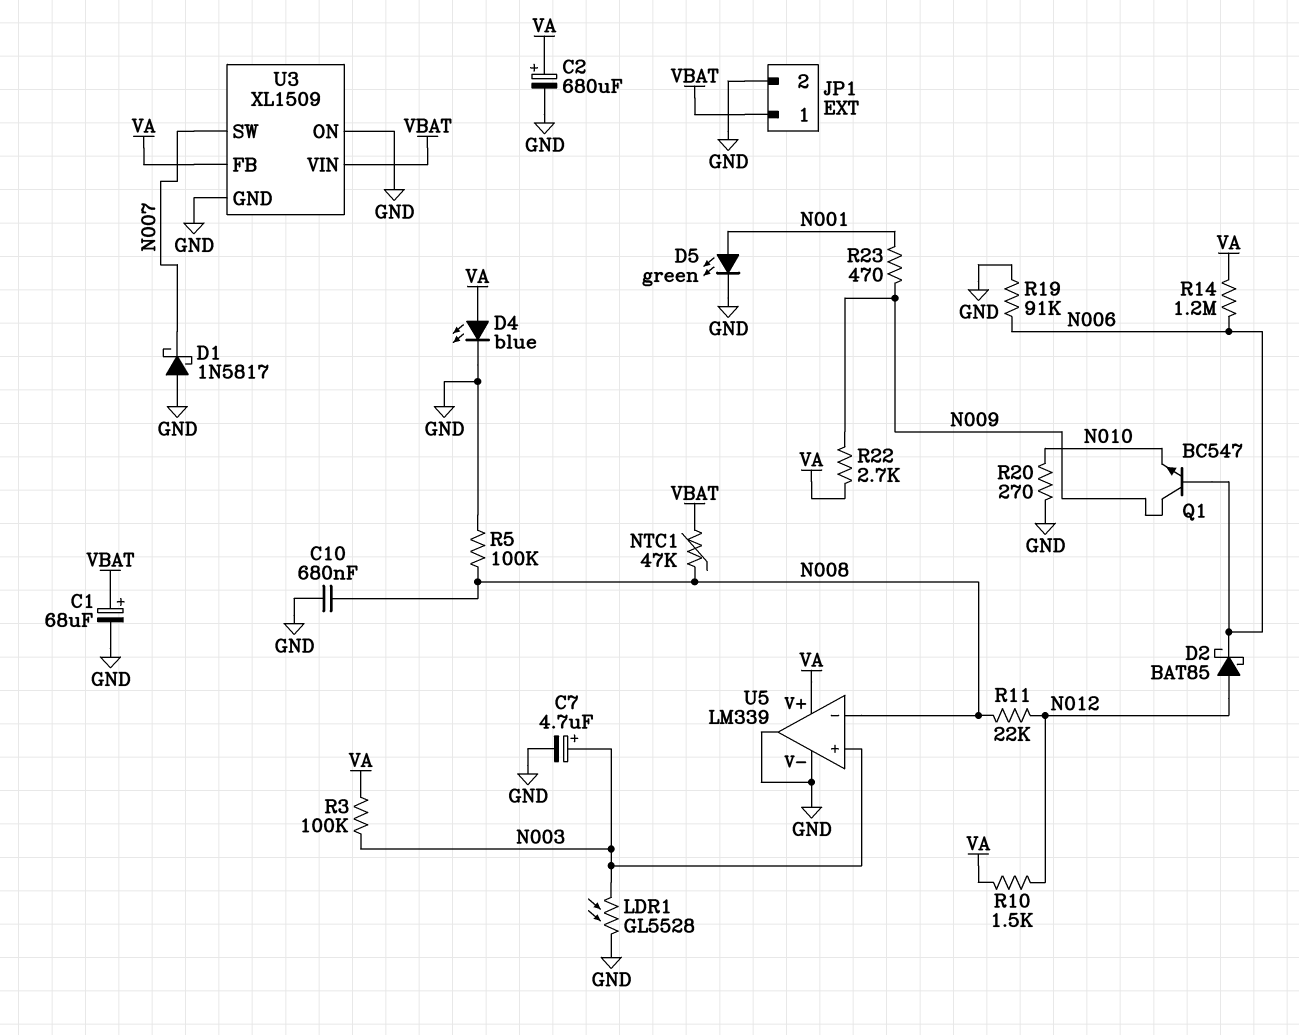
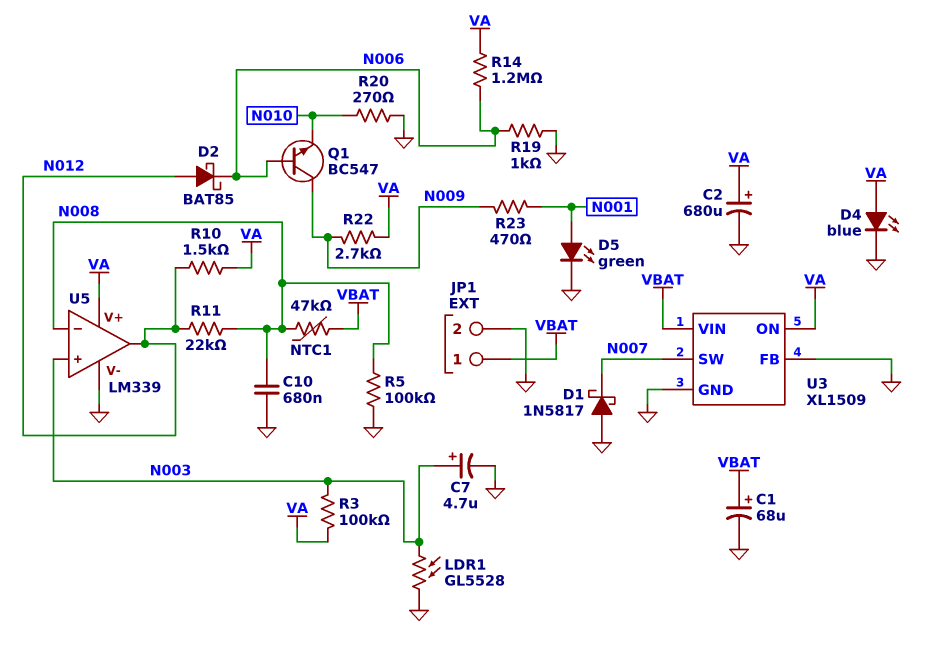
R19: 91k (GND, N006) -> 1k (GND, N006)
U3 pin FB: VA -> GND
U3 pin ON: GND -> VA
U5 pin out: GND -> N012

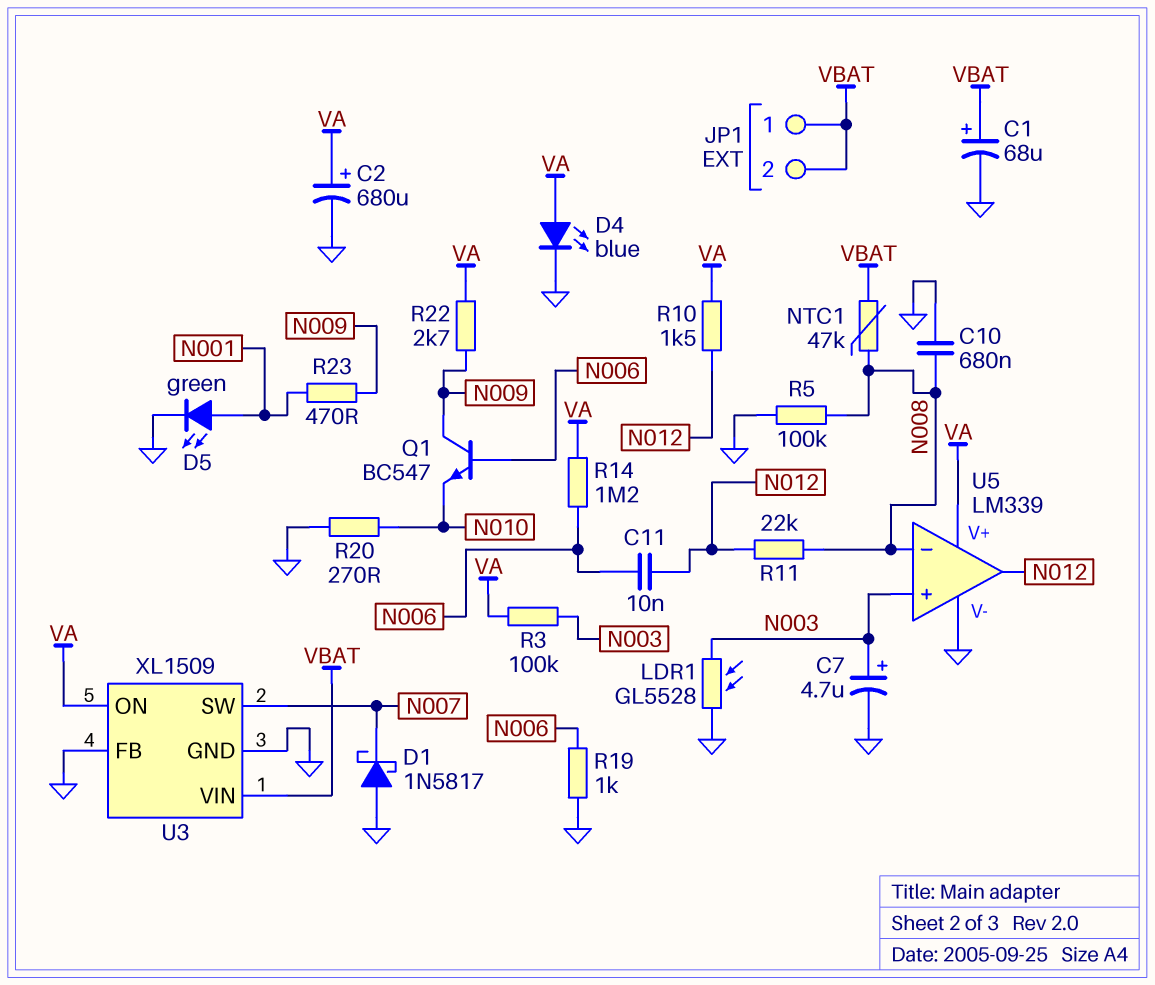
C11: none -> 10nF (N006, N012)
D2: schottky BAT85 (A N012, K N006) -> none
JP1 pin 2: GND -> VBAT

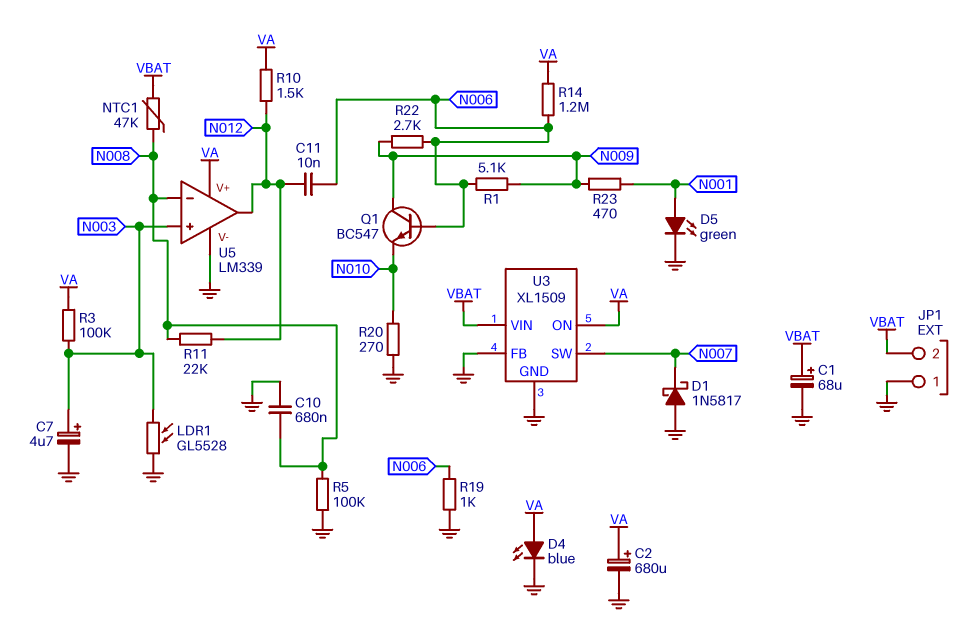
JP1 pin 1: VBAT -> GND
R1: none -> 5.1k (N006, N009)
R22: 2.7k (N009, VA) -> 2.7k (N006, N009)

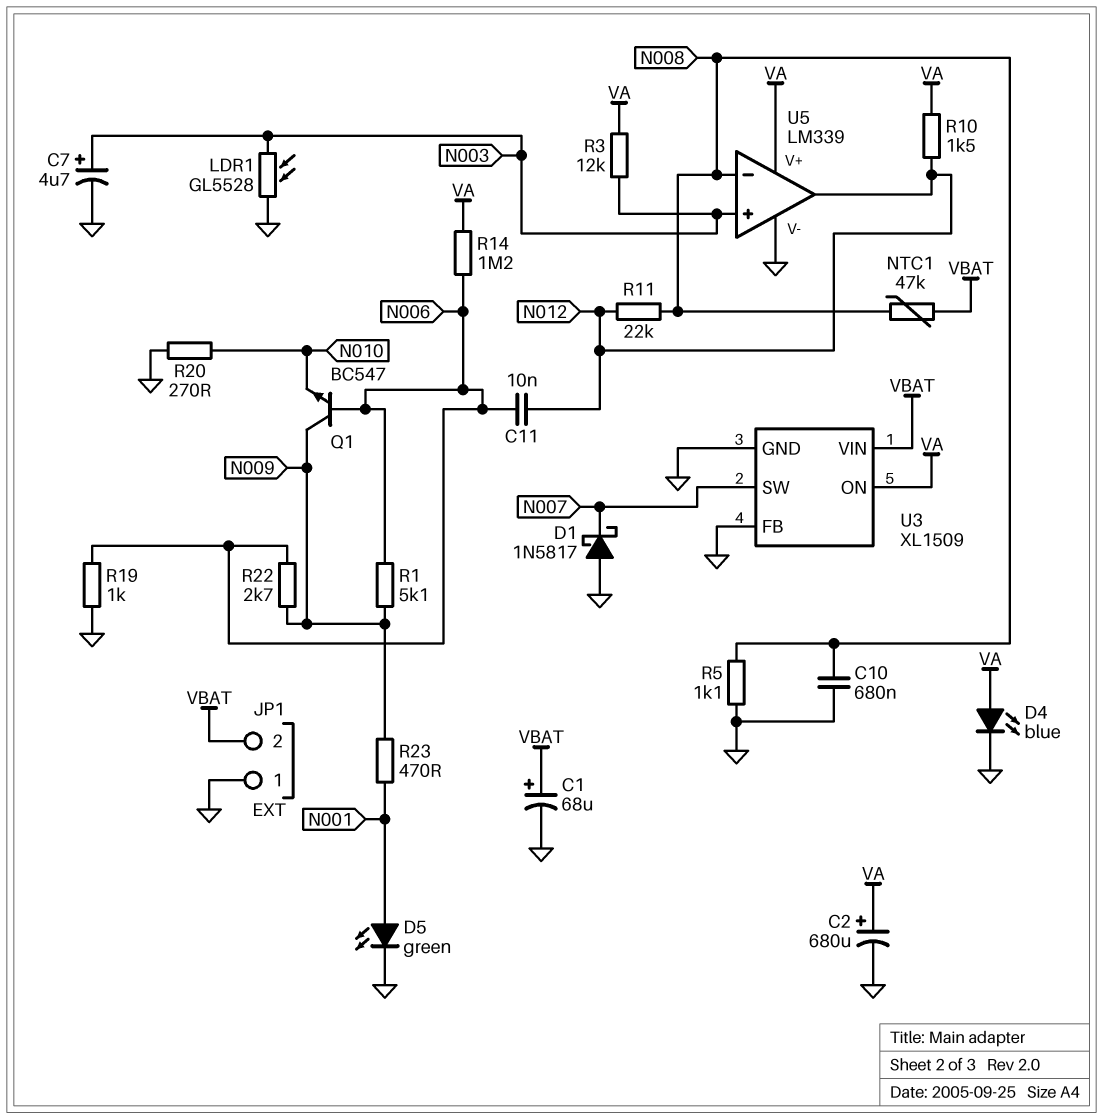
R3: 100k (N003, VA) -> 12k (N003, VA)
R5: 100k (GND, N008) -> 1.1k (GND, N008)

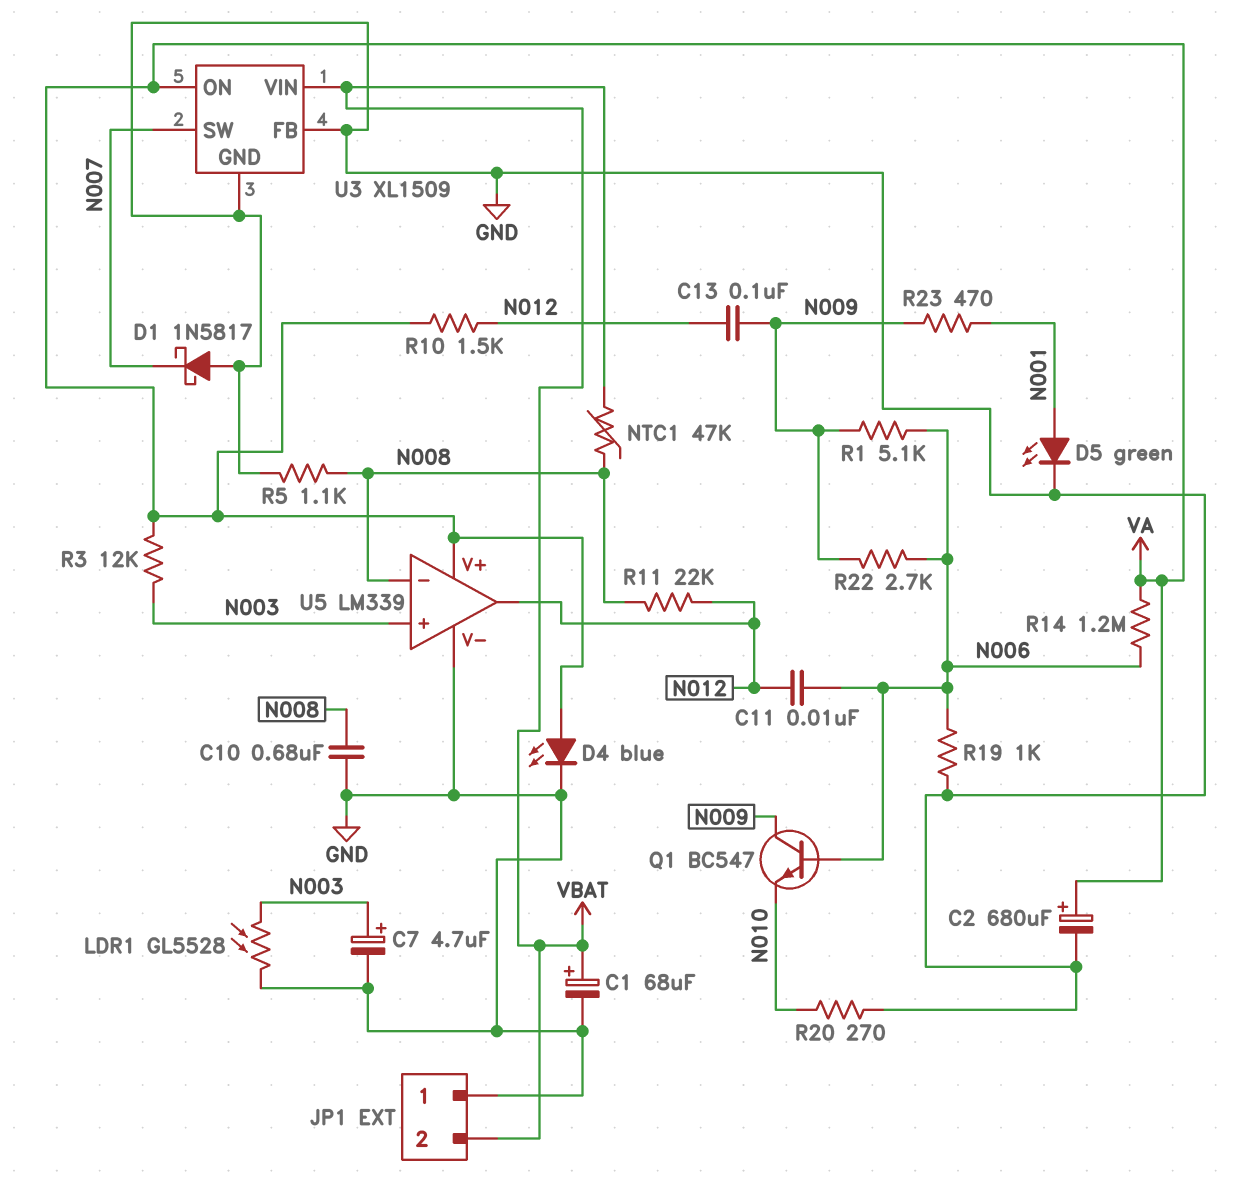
C13: none -> 100nF (N009, N012)

